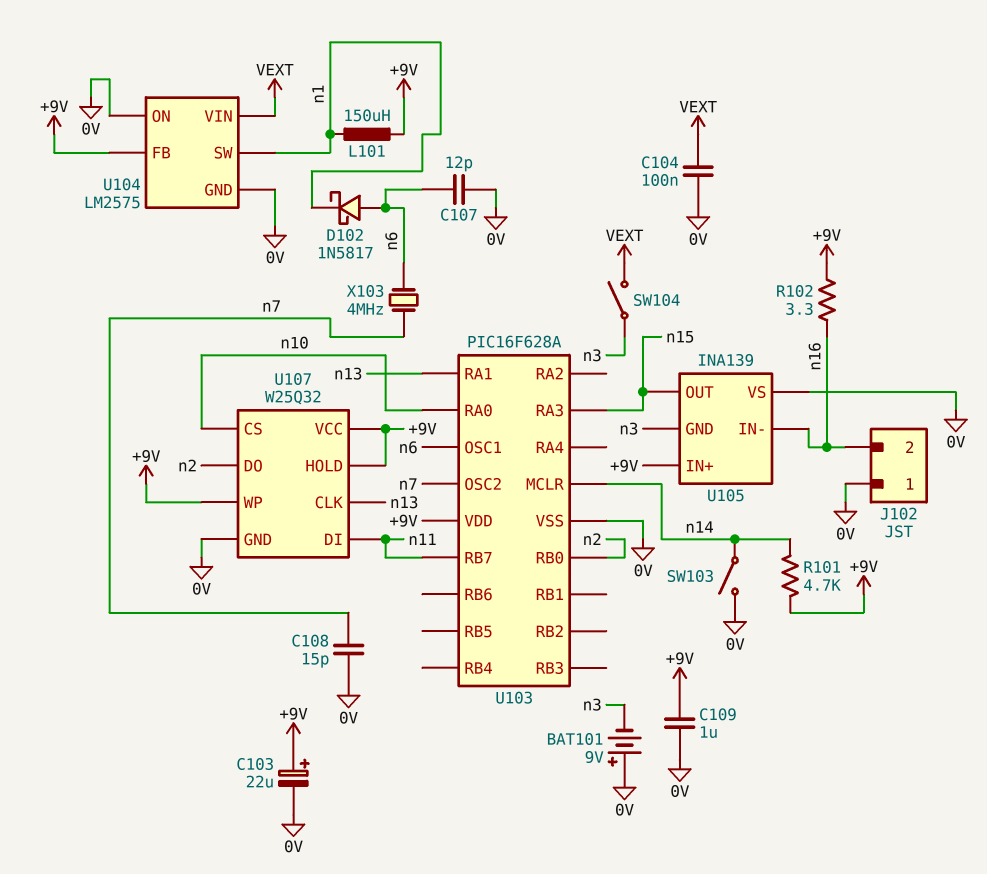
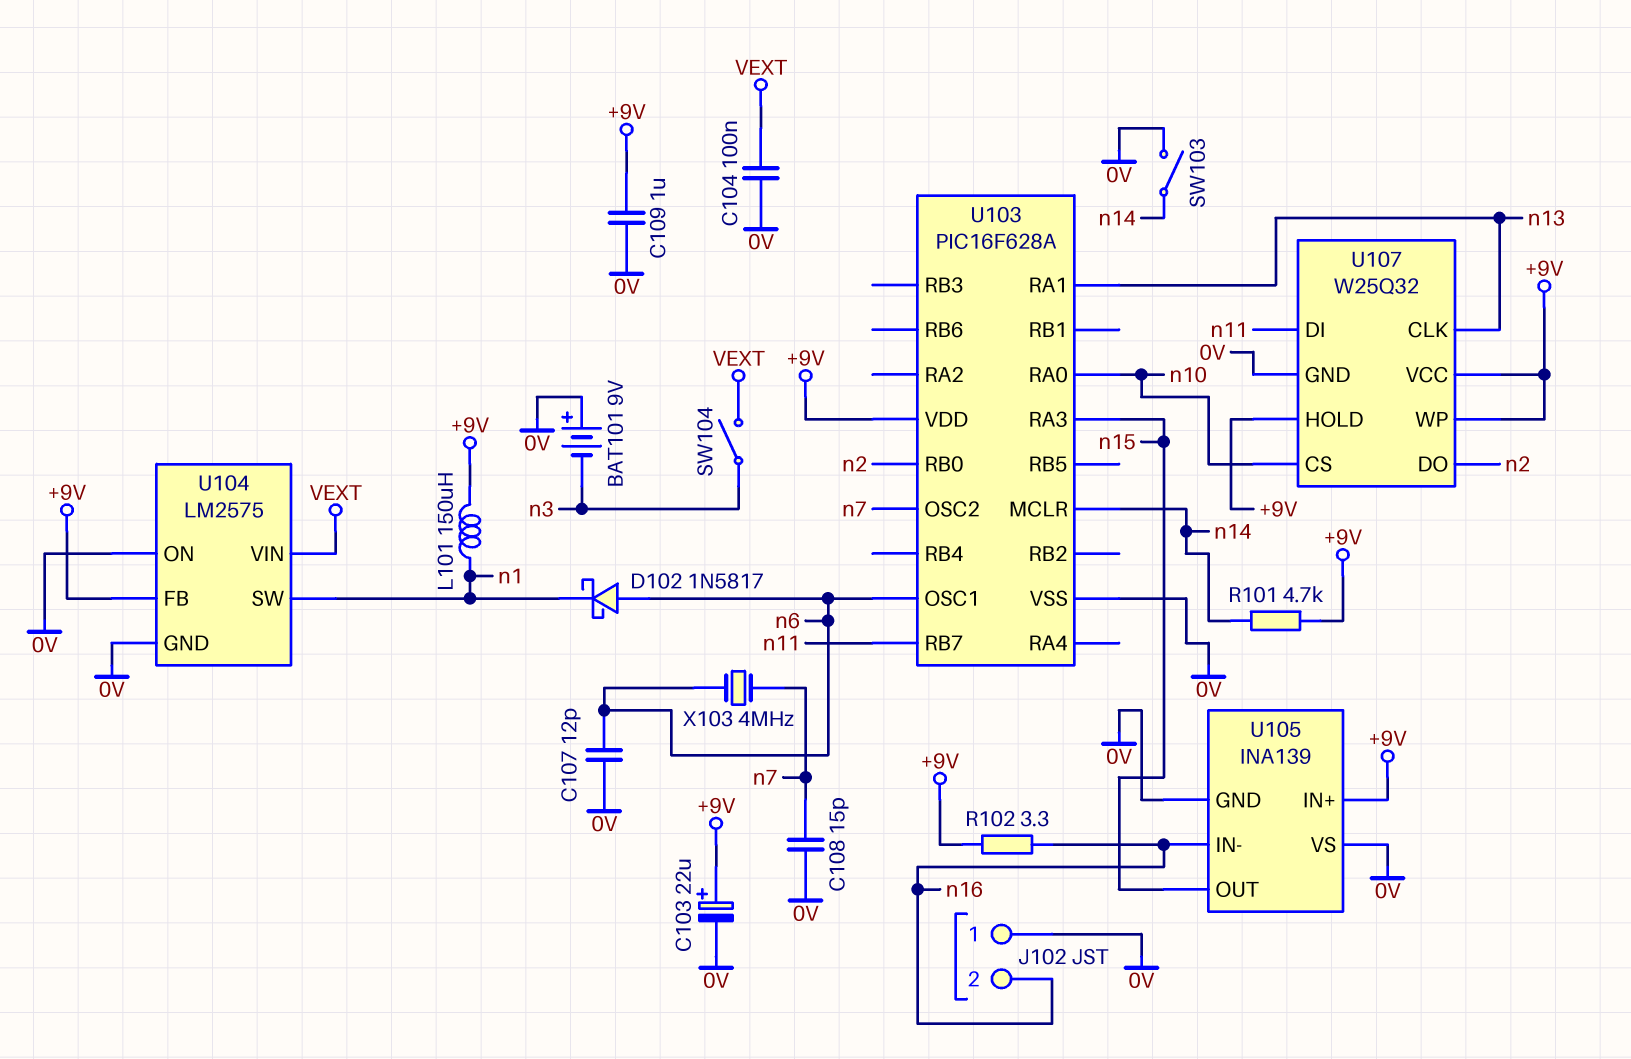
U105 pin GND: n3 -> 0V

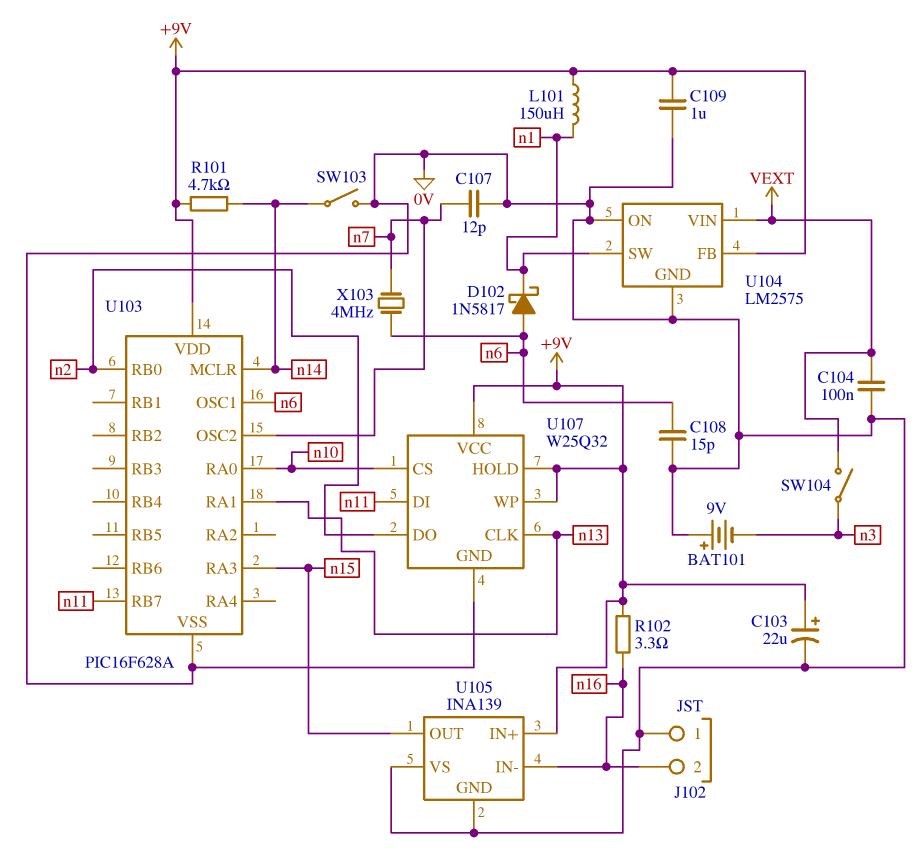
C107: 12pF (0V, n6) -> 12pF (0V, n7)
C108: 15pF (0V, n7) -> 15pF (0V, n6)

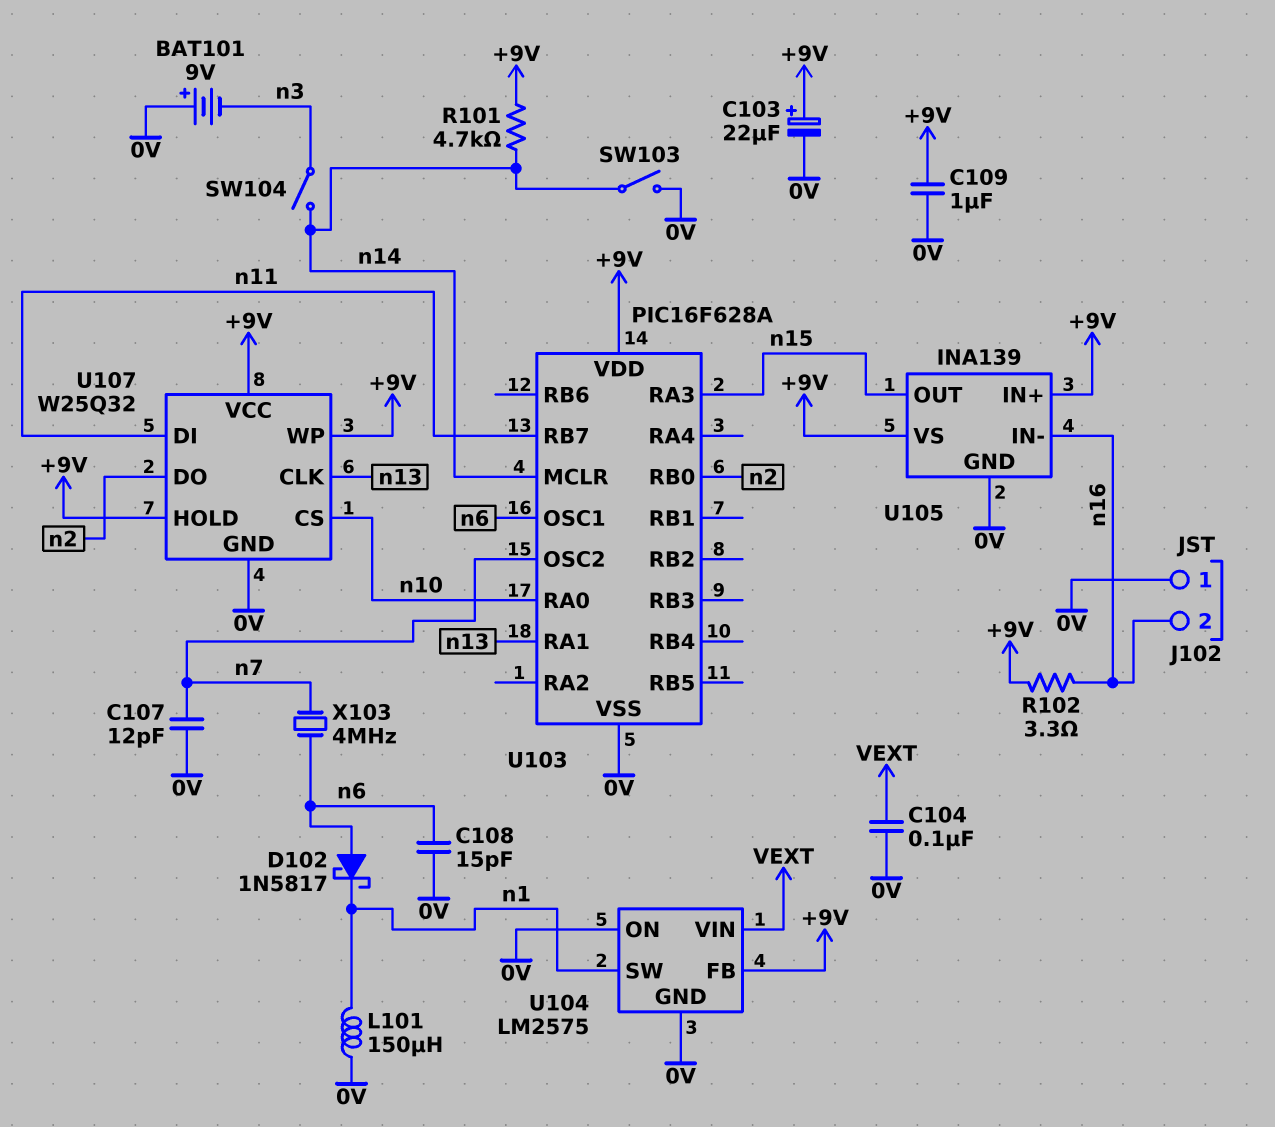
L101: 150uH (+9V, n1) -> 150uH (0V, n1)
SW104: switch (VEXT, n3) -> switch (n3, n14)
U105 pin VS: 0V -> +9V

